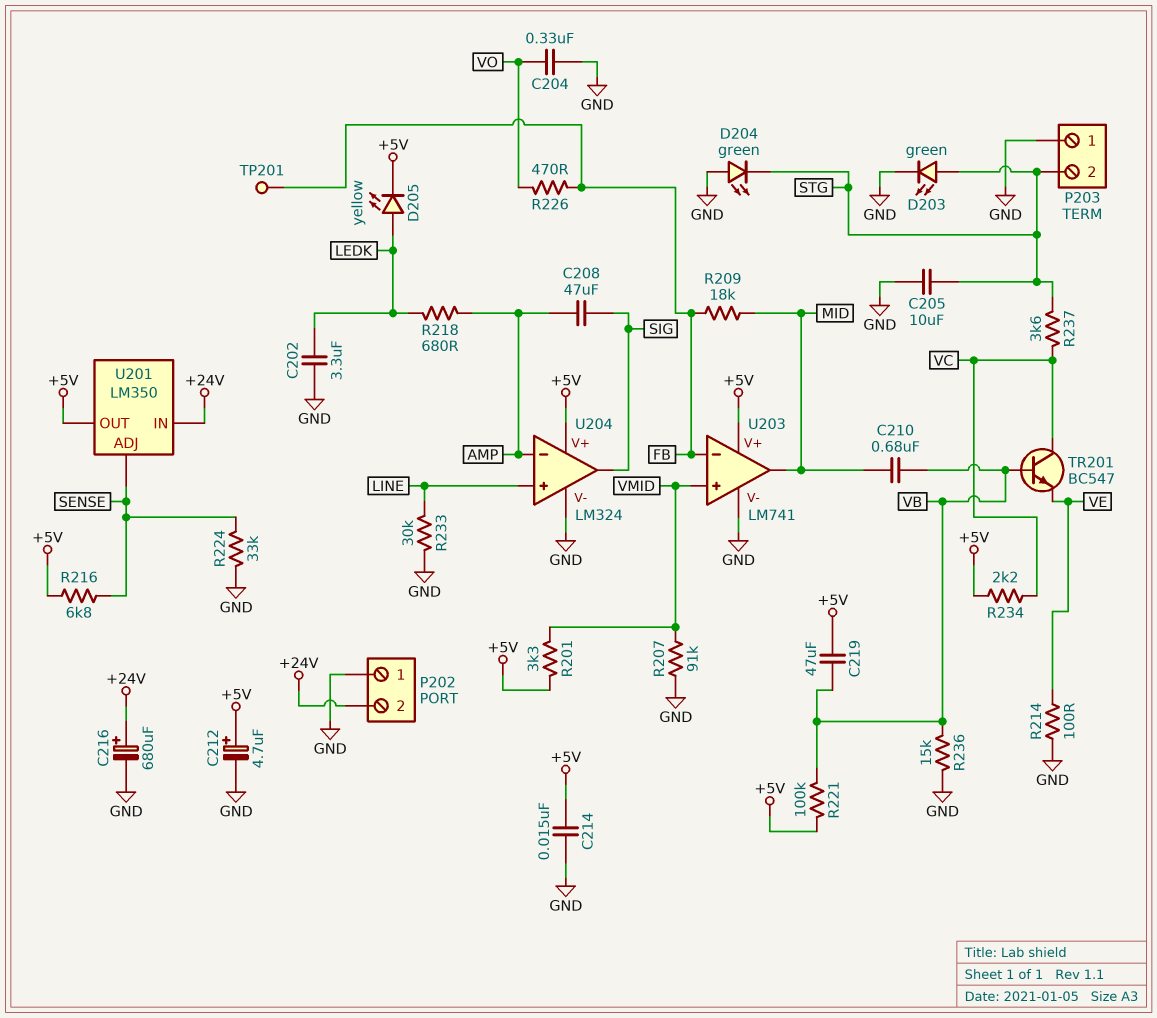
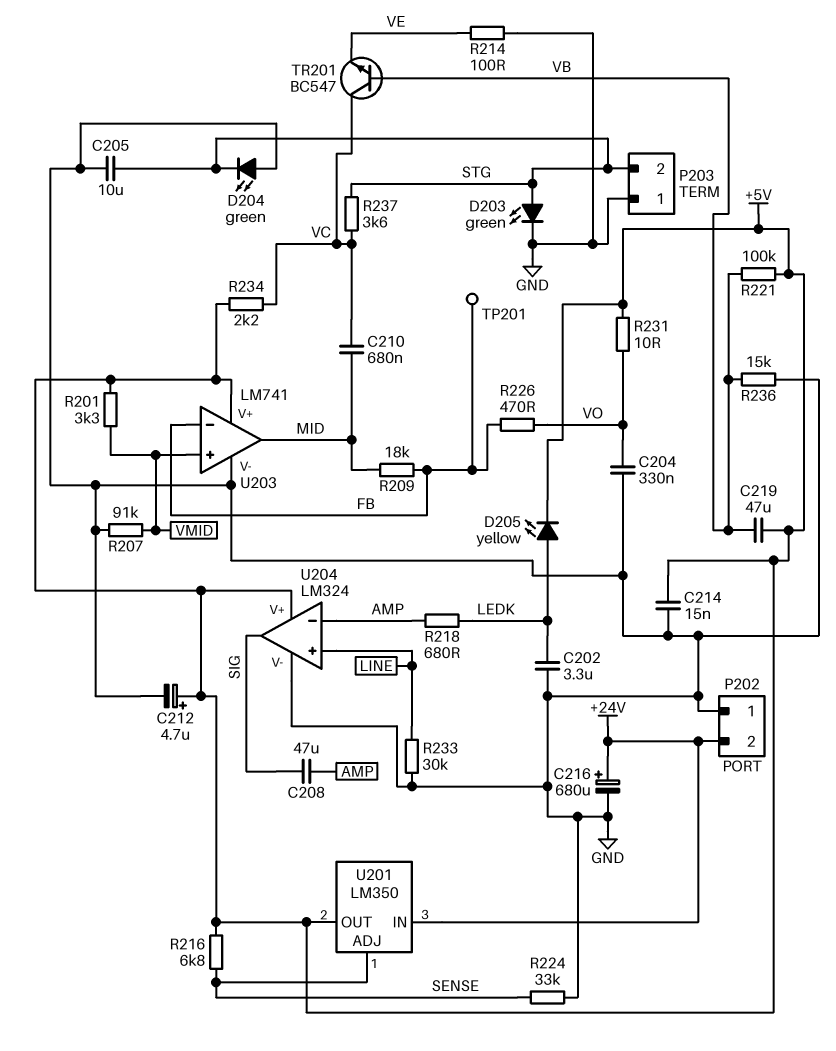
C210: 680nF (MID, VB) -> 680nF (MID, VC)
R231: none -> 10 (+5V, VO)

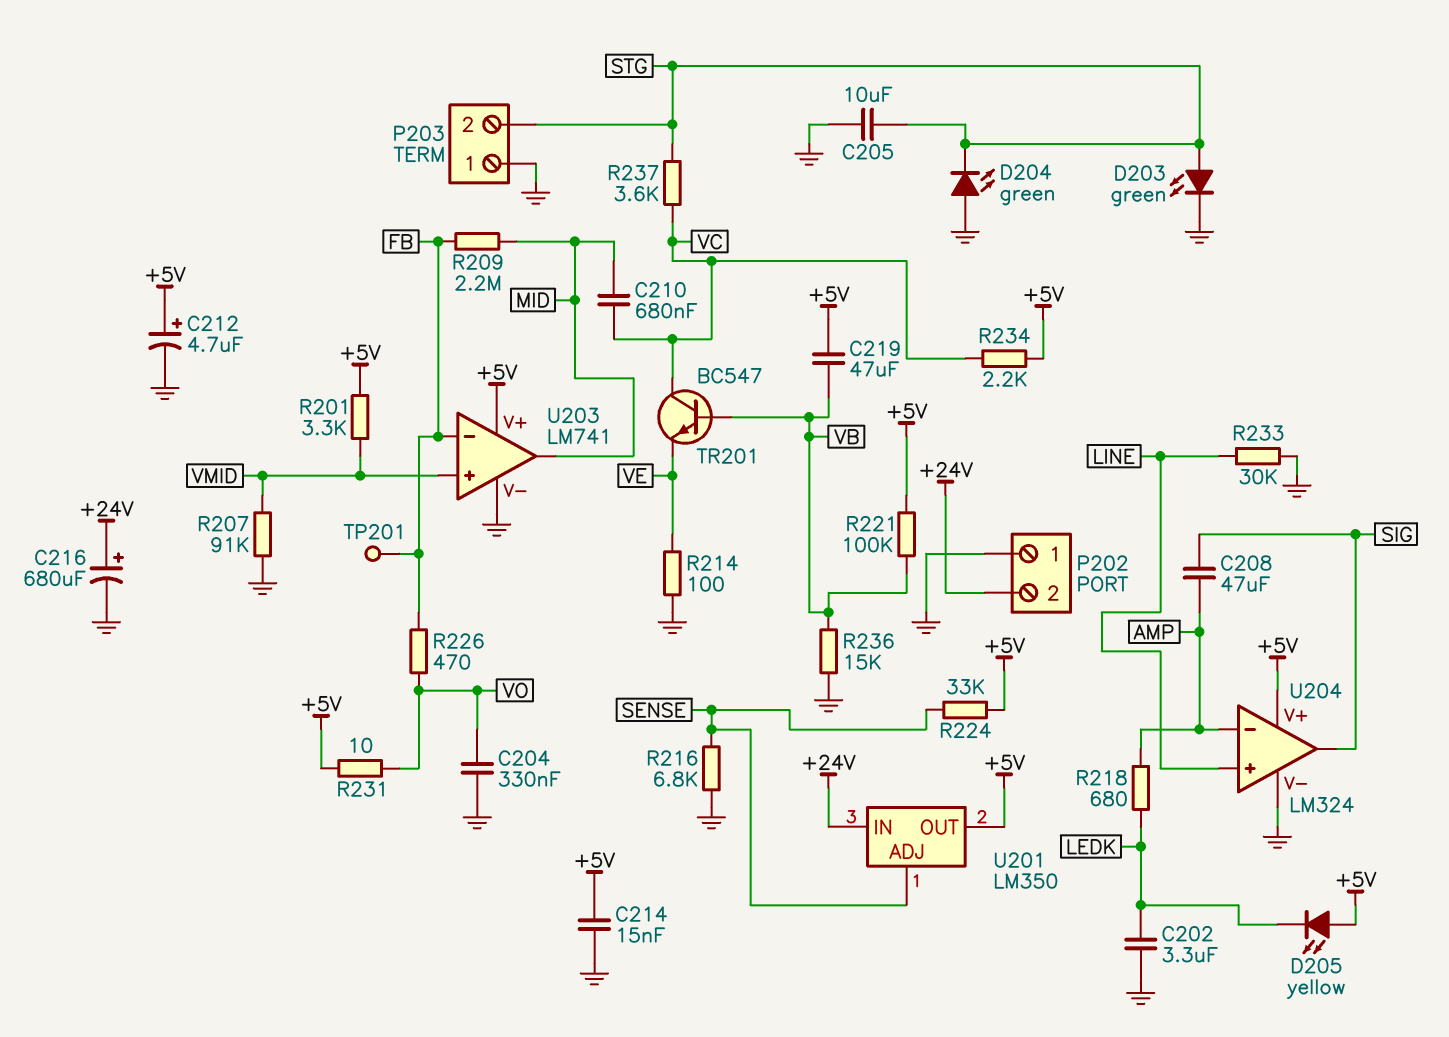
D205: LED yellow (A LEDK, K +5V) -> LED yellow (A +5V, K LEDK)
R209: 18k (FB, MID) -> 2.2M (FB, MID)
R216: 6.8k (+5V, SENSE) -> 6.8k (GND, SENSE)
R224: 33k (GND, SENSE) -> 33k (+5V, SENSE)

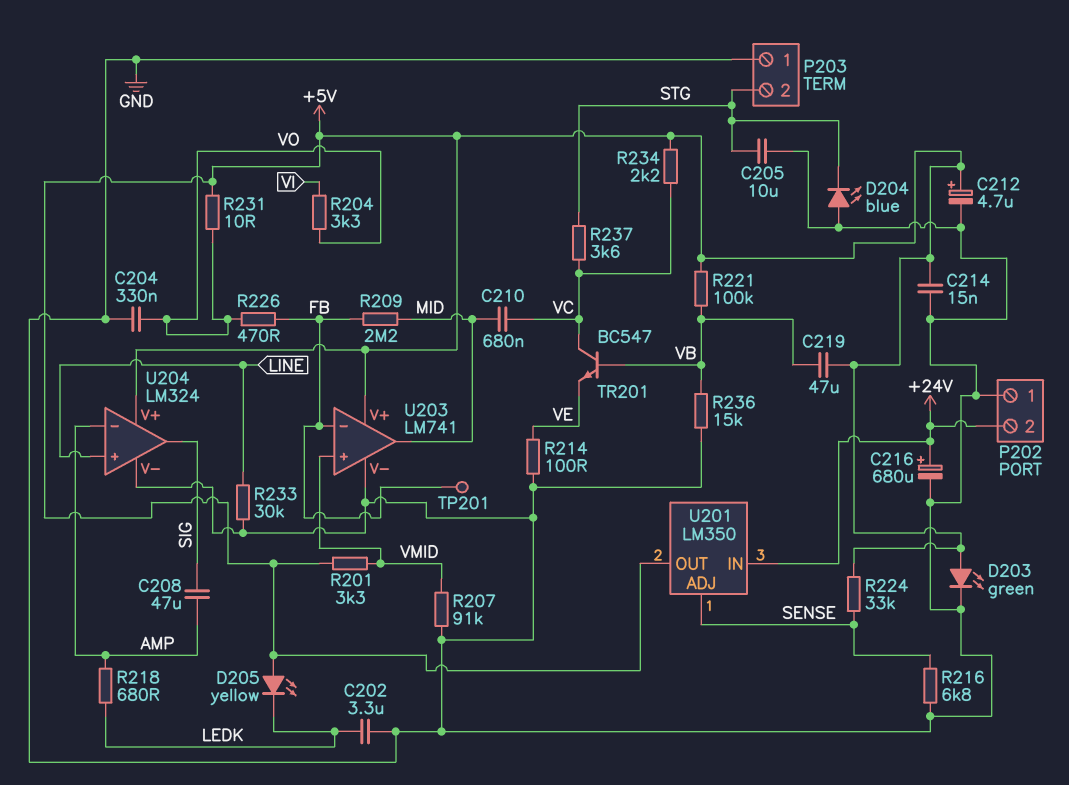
D203: LED green (A STG, K GND) -> LED green (A +5V, K GND)
D204: LED green (A GND, K STG) -> LED blue (A GND, K STG)
R204: none -> 3.3k (VI, VO)

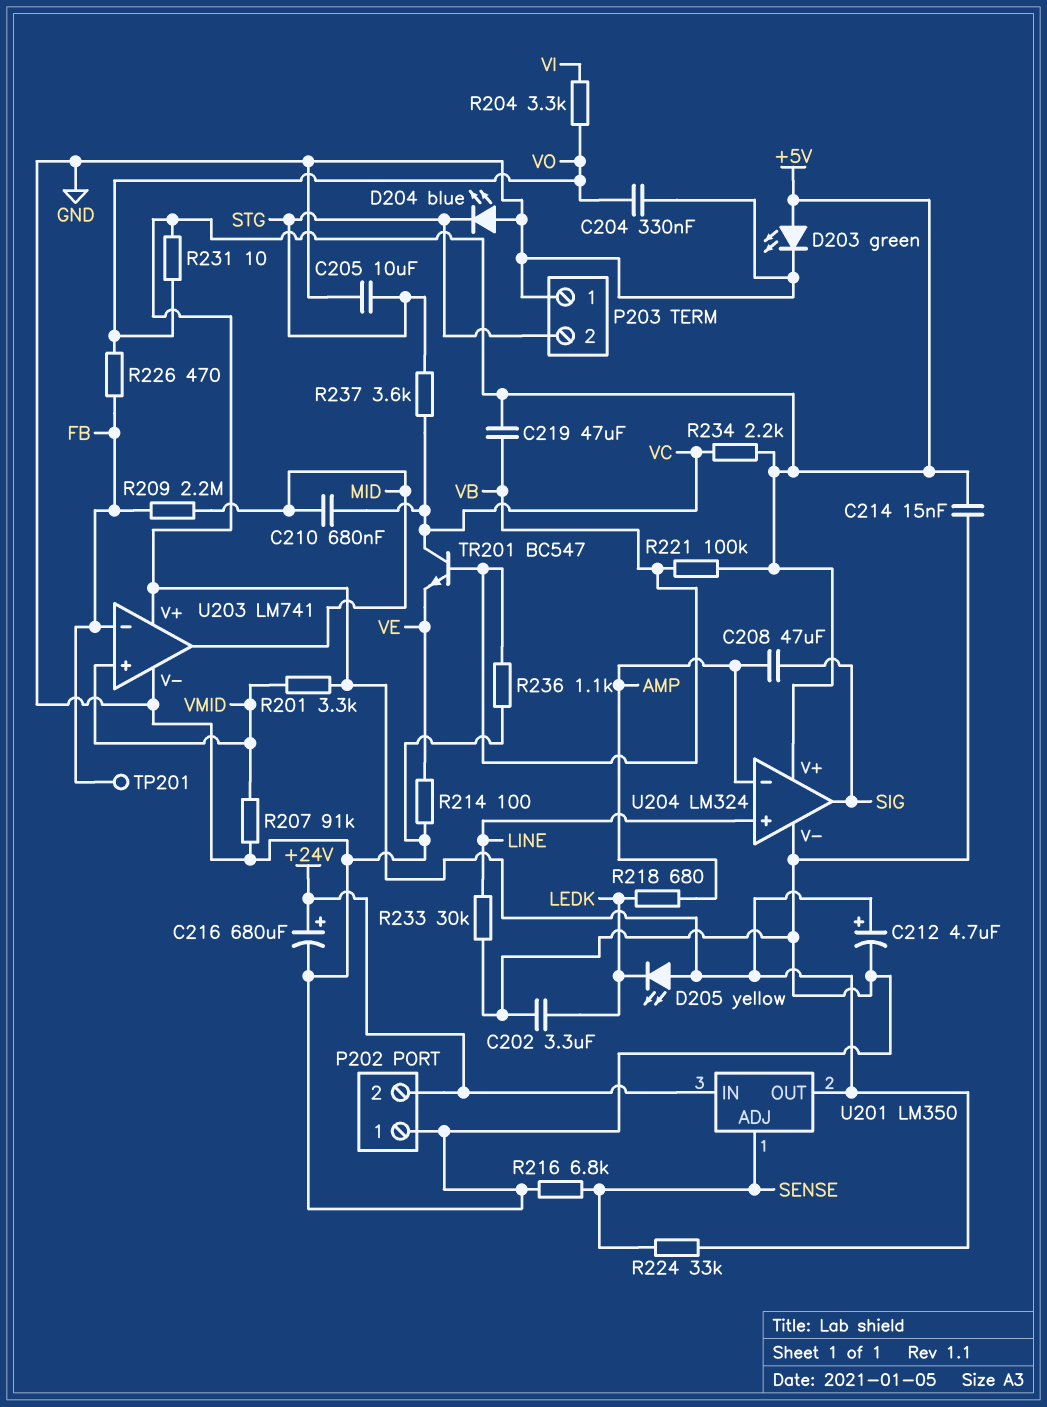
R236: 15k (GND, VB) -> 1.1k (GND, VB)

